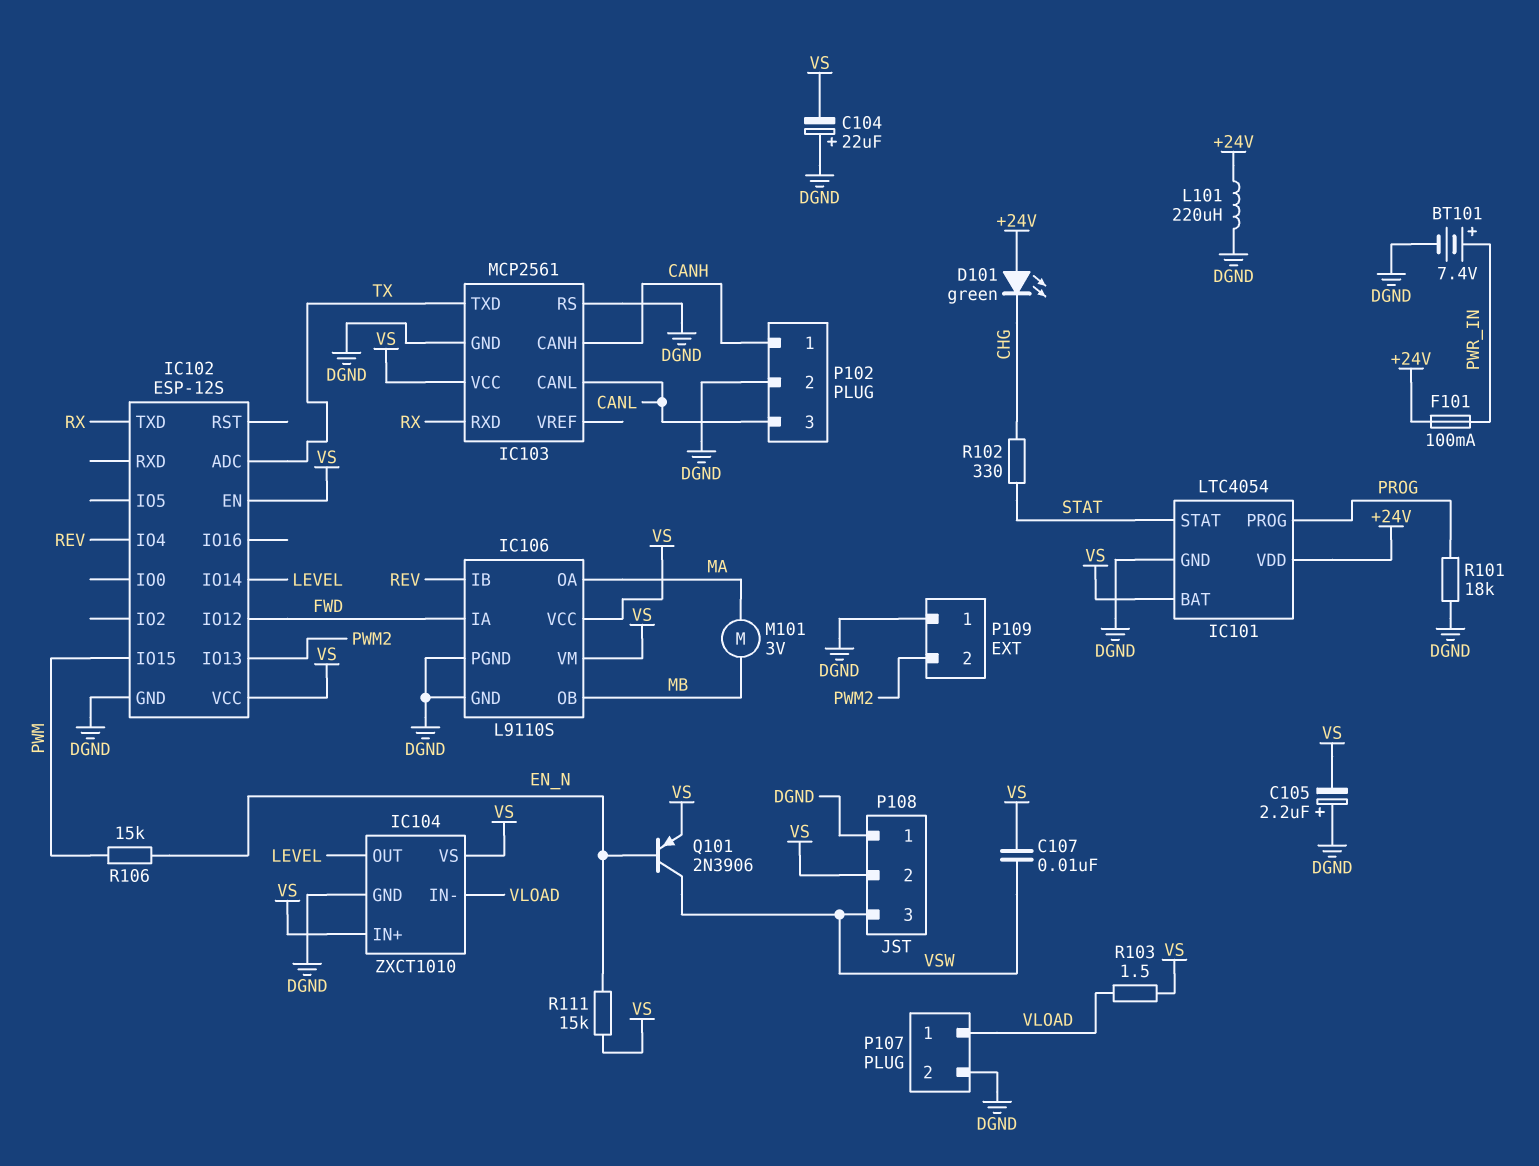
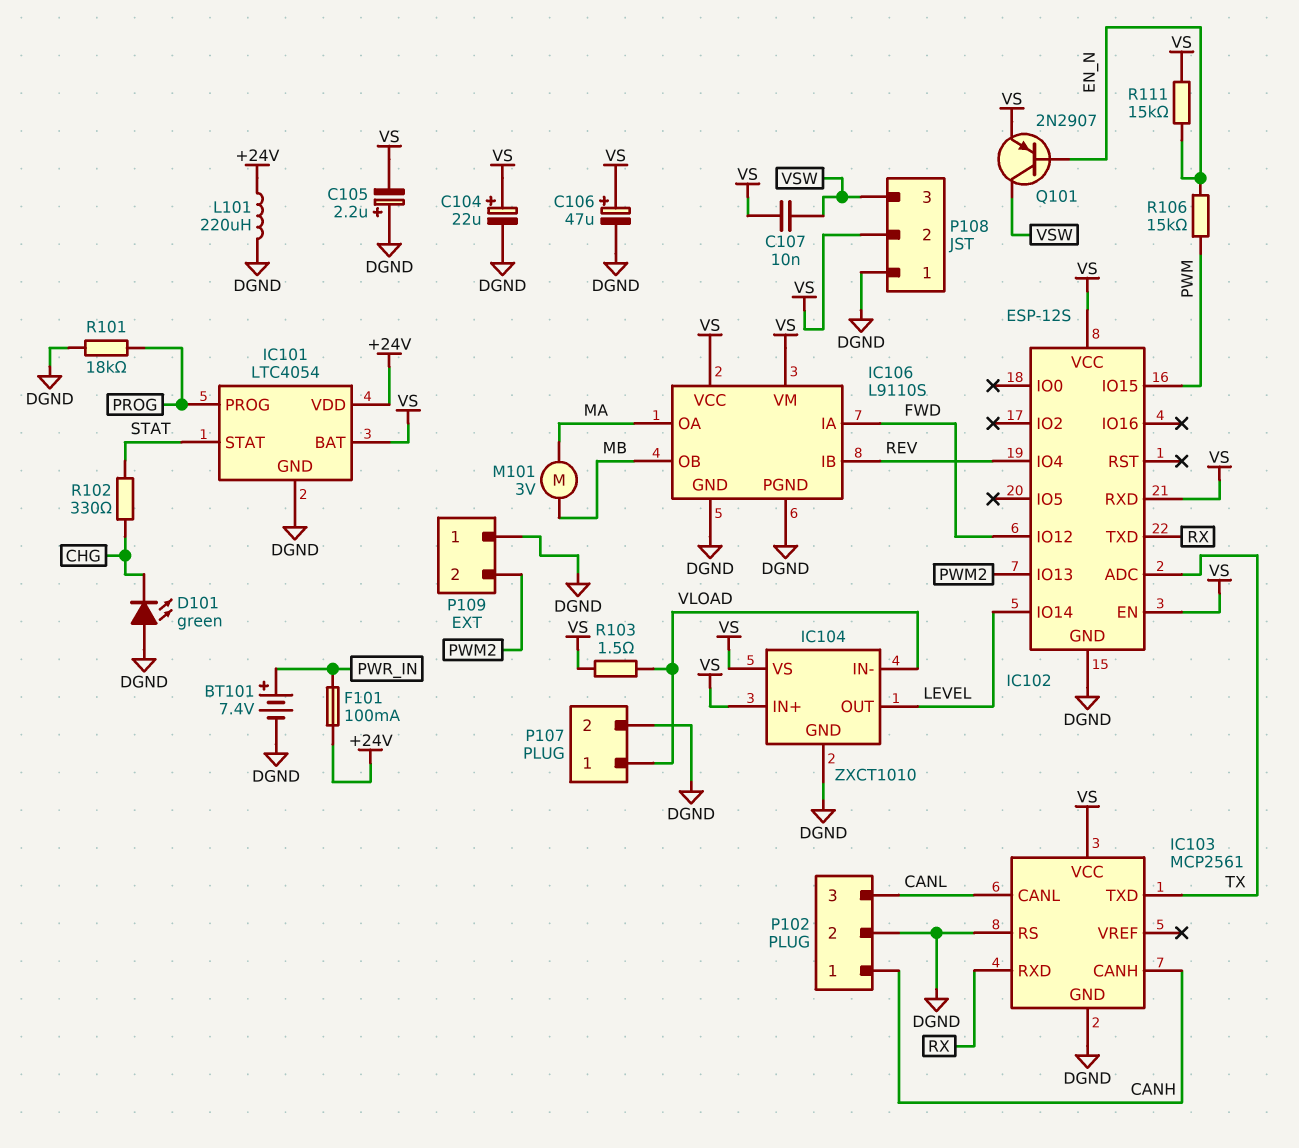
C104: 22uF (plus DGND, minus VS) -> 22uF (plus VS, minus DGND)
C106: none -> 47uF (plus VS, minus DGND)
D101: LED green (A +24V, K CHG) -> LED green (A DGND, K CHG)
IC102 pin RXD: none -> VS
Q101: PNP 2N3906 (B EN_N, C VSW, E VS) -> PNP 2N2907 (B EN_N, C VSW, E VS)

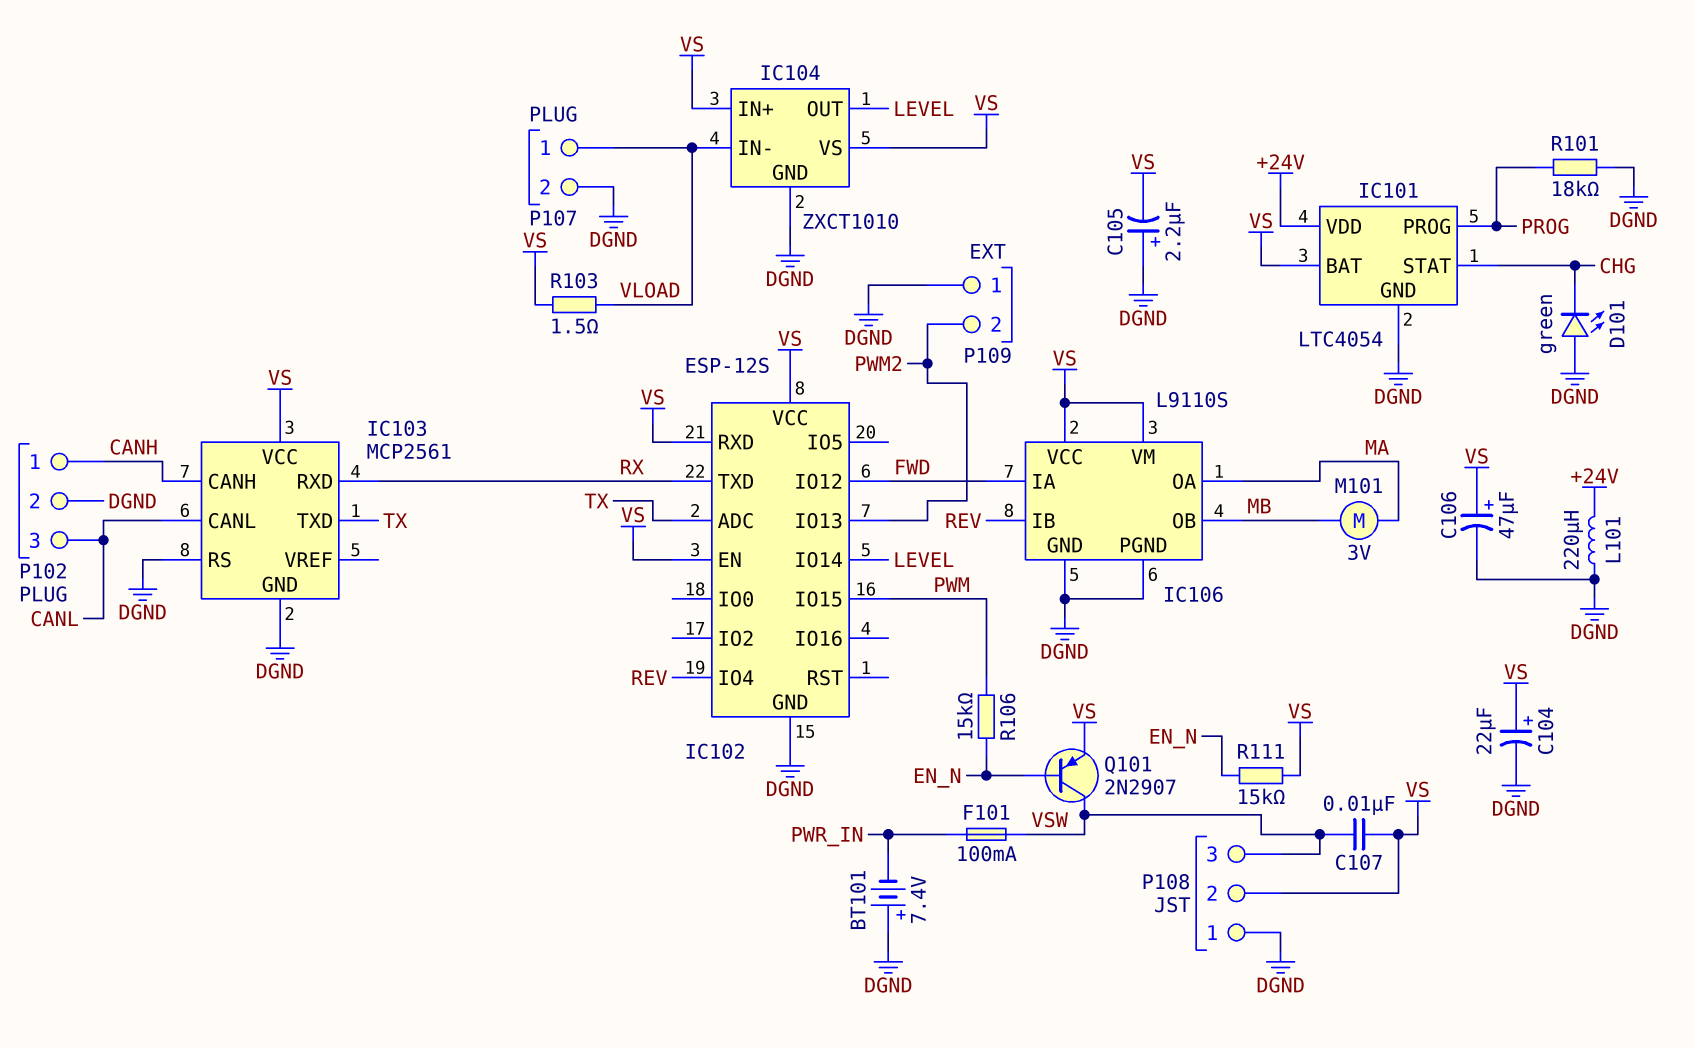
BT101: 7.4V (plus PWR_IN, minus DGND) -> 7.4V (plus DGND, minus PWR_IN)
F101: 100mA (+24V, PWR_IN) -> 100mA (PWR_IN, VSW)
IC101 pin STAT: STAT -> CHG
R102: 330 (CHG, STAT) -> none

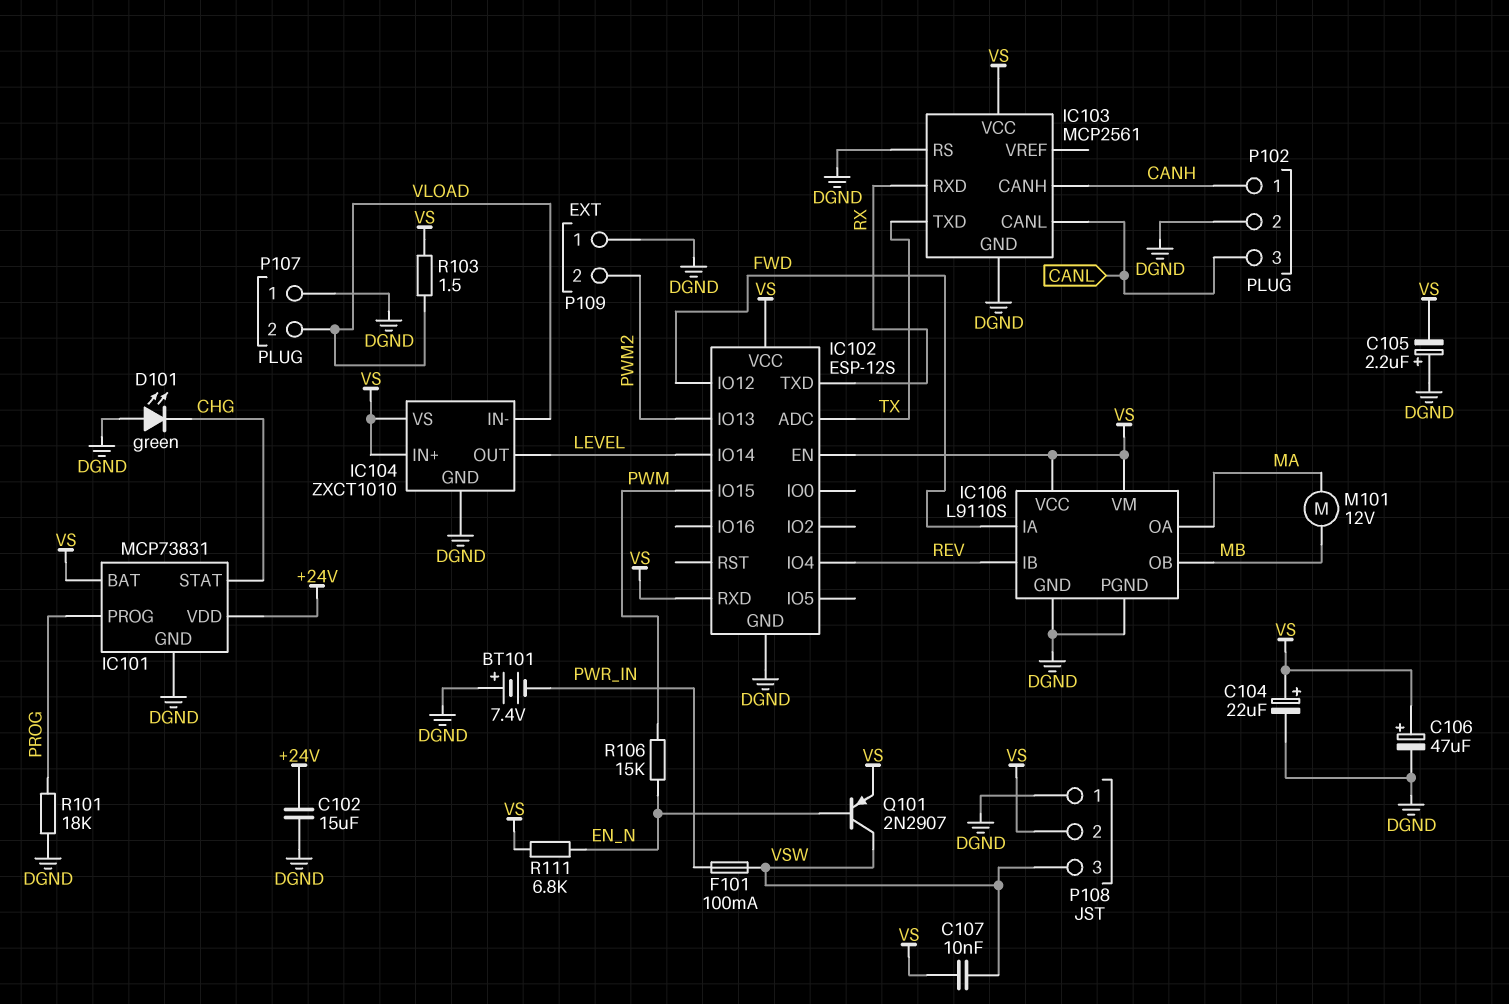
C102: none -> 15uF (+24V, DGND)
IC101: LTC4054 -> MCP73831
L101: 220uH (+24V, DGND) -> none
M101: motor 3V (MA, MB) -> motor 12V (MA, MB)
P107 pin 1: VLOAD -> DGND
P107 pin 2: DGND -> VLOAD
R111: 15k (EN_N, VS) -> 6.8k (EN_N, VS)

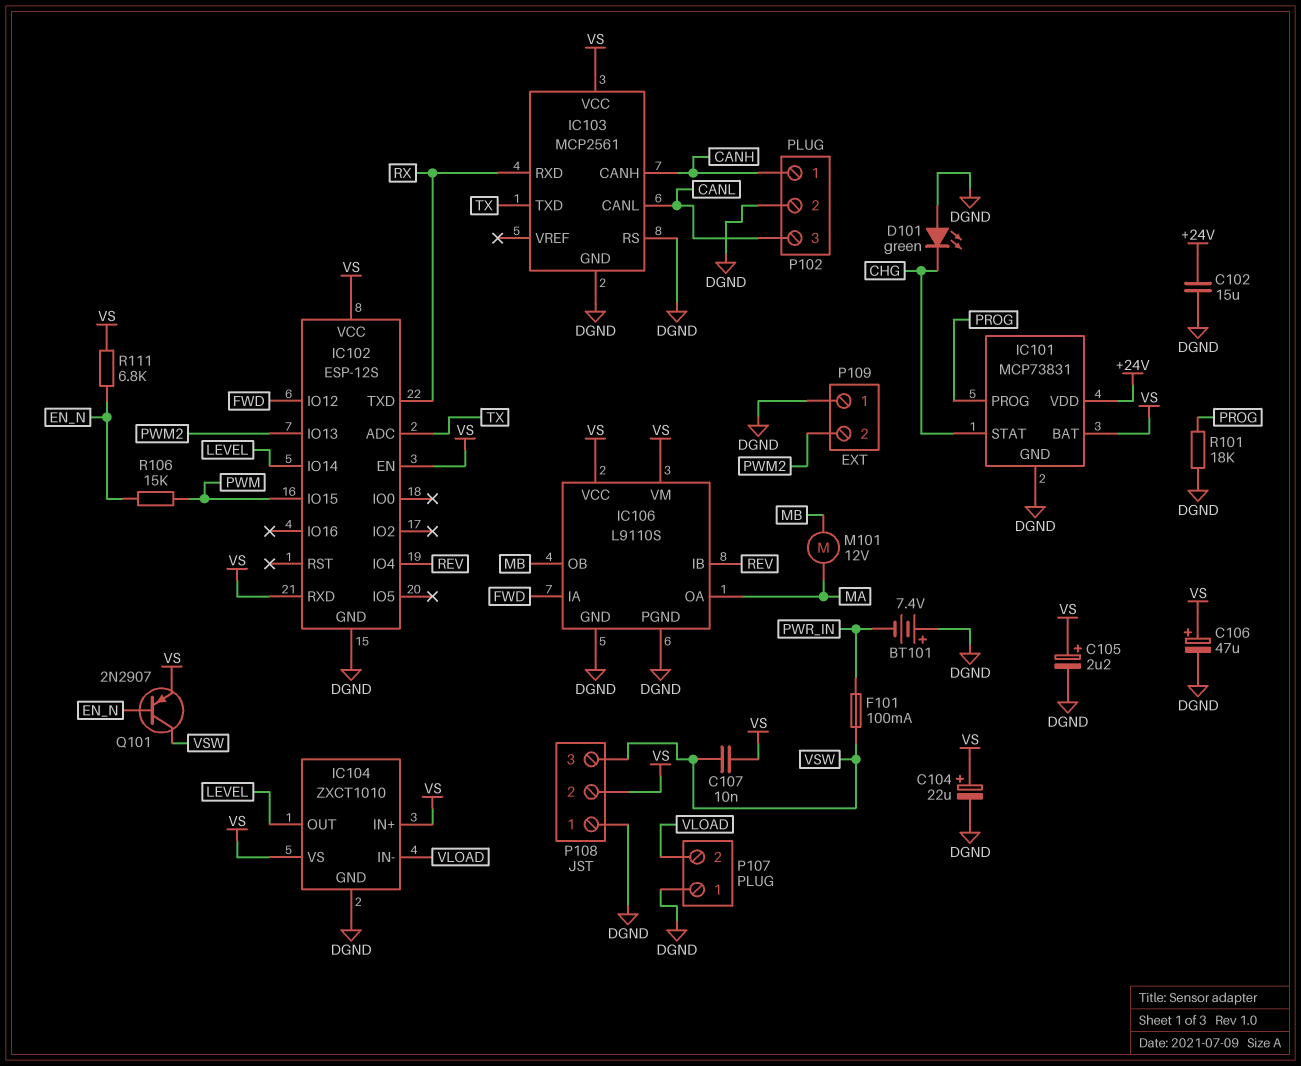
C105: 2.2uF (plus DGND, minus VS) -> 2.2uF (plus VS, minus DGND)
R103: 1.5 (VLOAD, VS) -> none

